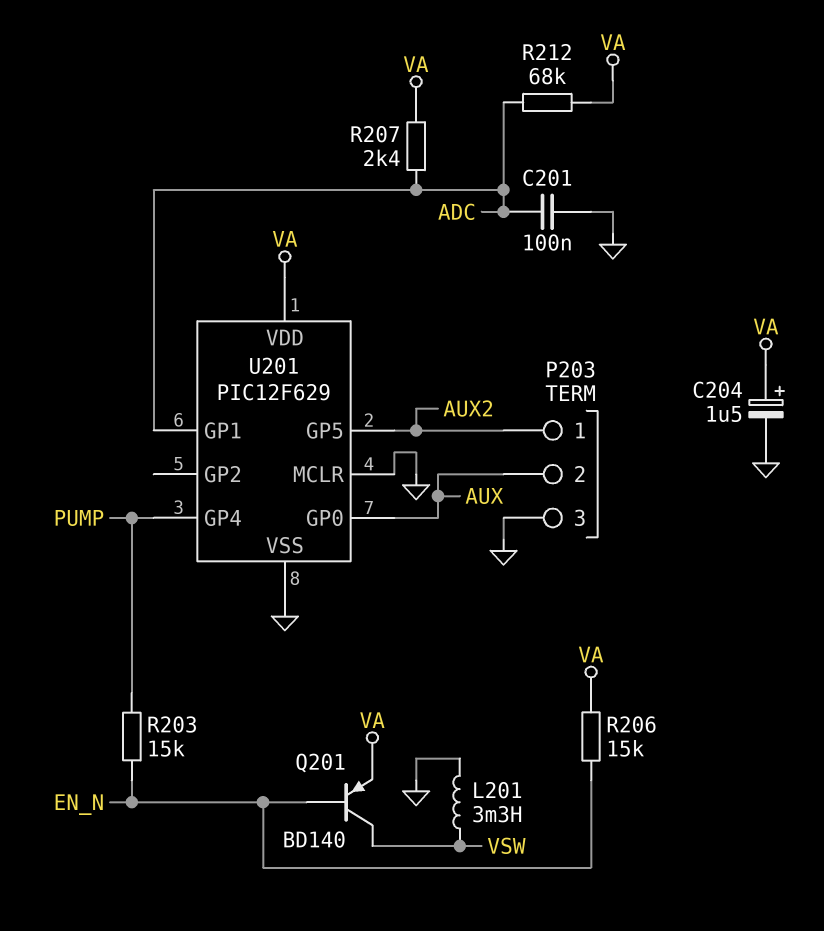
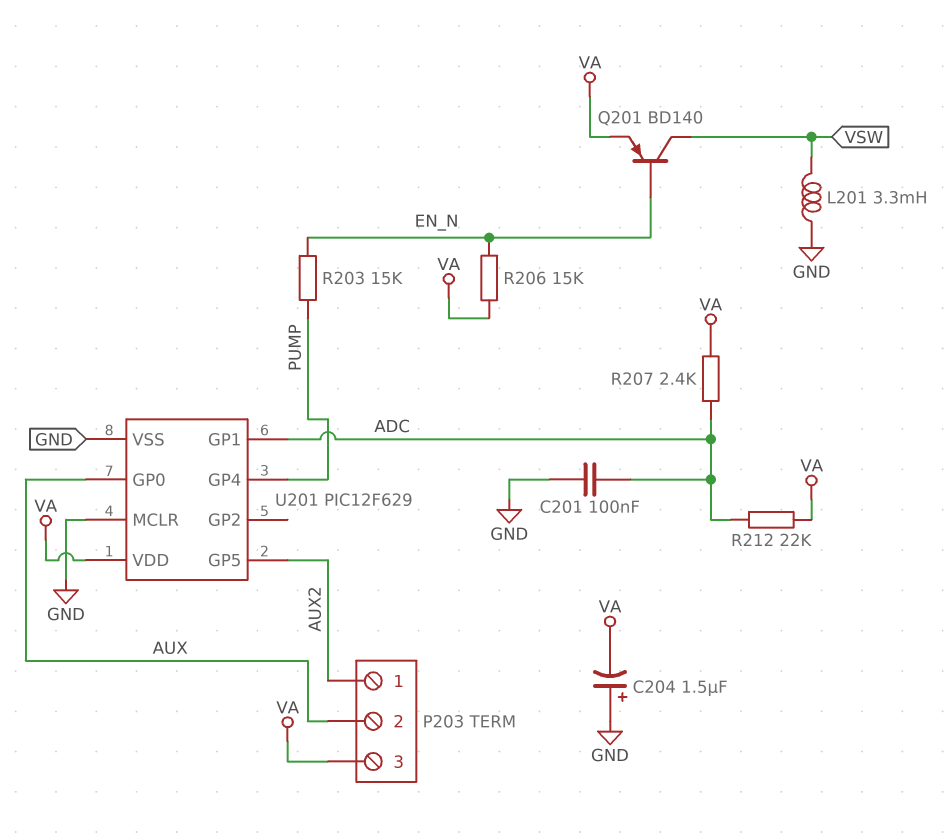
C204: 1.5uF (plus VA, minus GND) -> 1.5uF (plus GND, minus VA)
P203 pin 3: GND -> VA
R212: 68k (ADC, VA) -> 22k (ADC, VA)

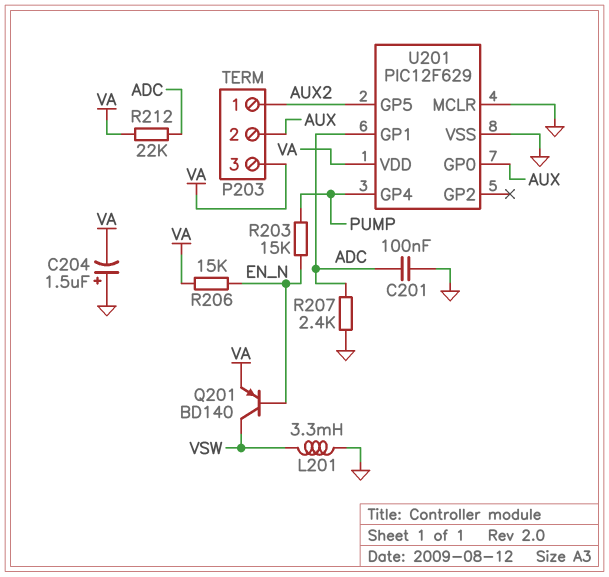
R207: 2.4k (ADC, VA) -> 2.4k (ADC, GND)

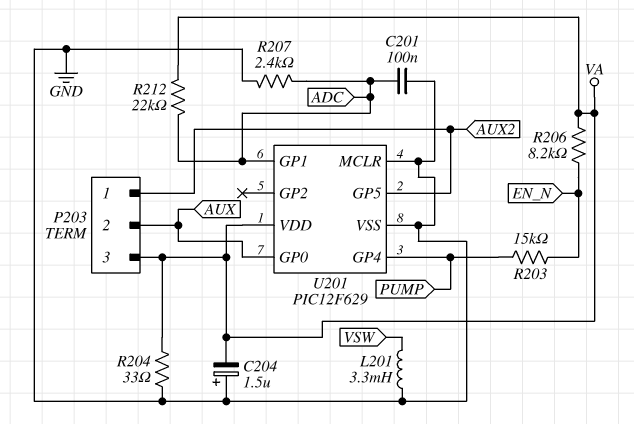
Q201: PNP BD140 (B EN_N, C VSW, E VA) -> none
R204: none -> 33 (GND, VA)
R206: 15k (EN_N, VA) -> 8.2k (EN_N, VA)

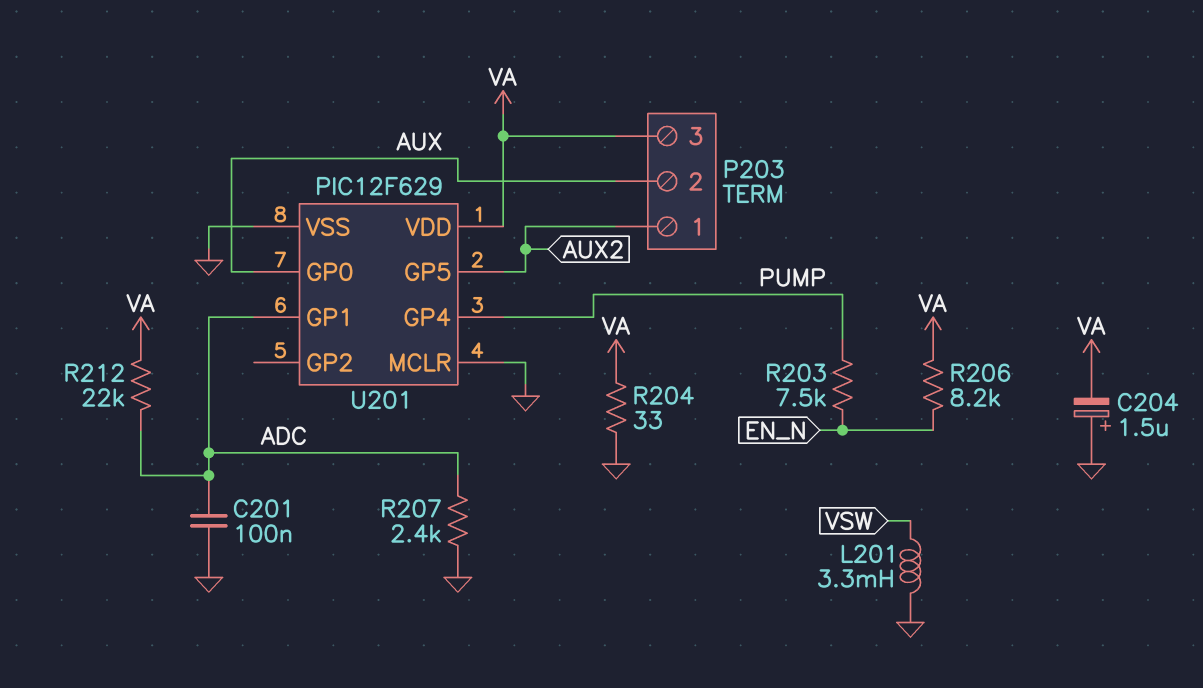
R203: 15k (EN_N, PUMP) -> 7.5k (EN_N, PUMP)

